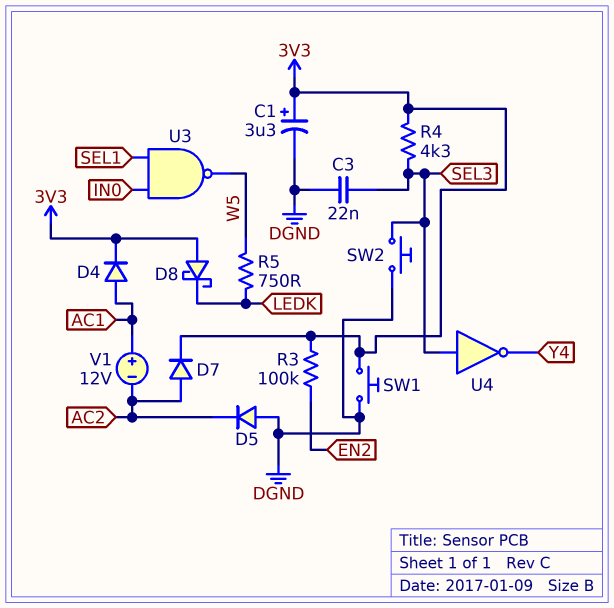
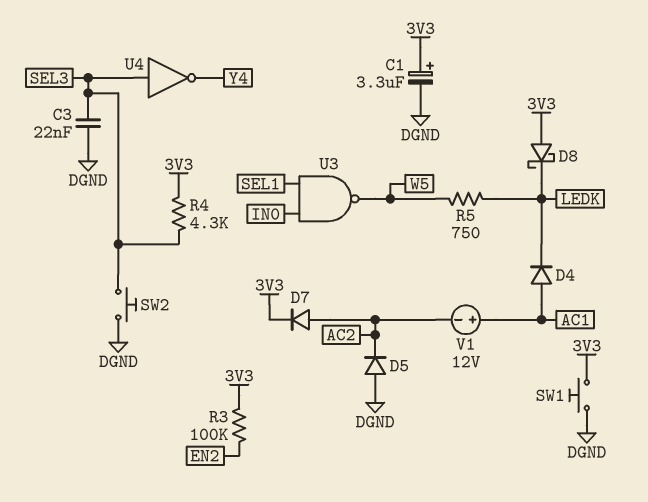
D4: diode (A AC1, K 3V3) -> diode (A AC1, K LEDK)

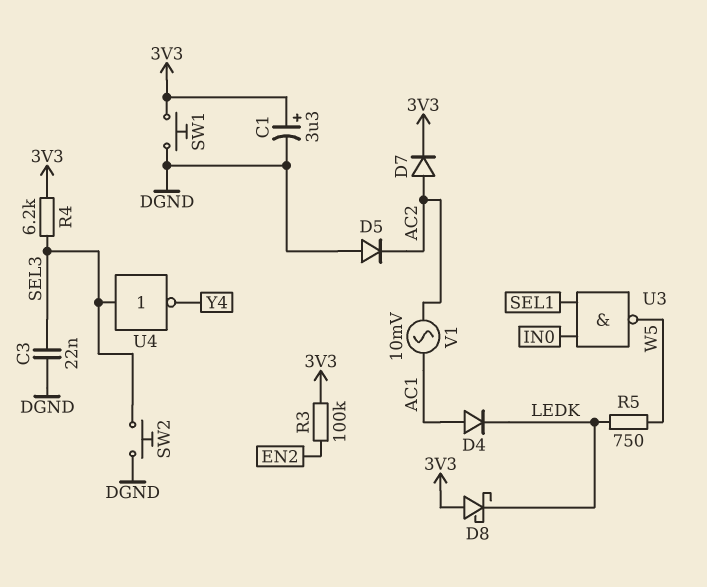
R4: 4.3k (3V3, SEL3) -> 6.2k (3V3, SEL3)
V1: 12V (plus AC1, minus AC2) -> AC 10mV (AC1, AC2)

